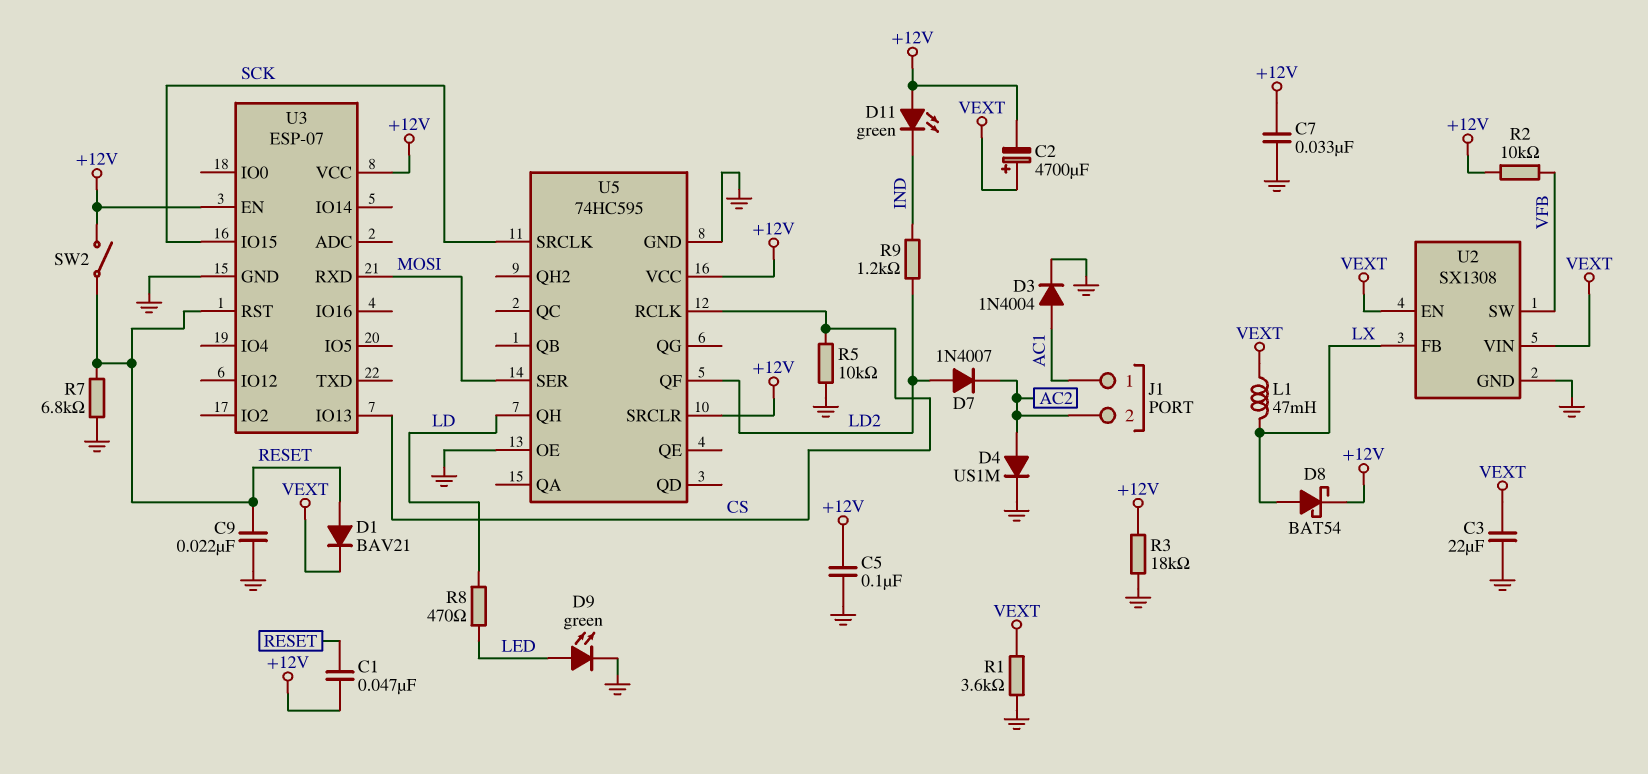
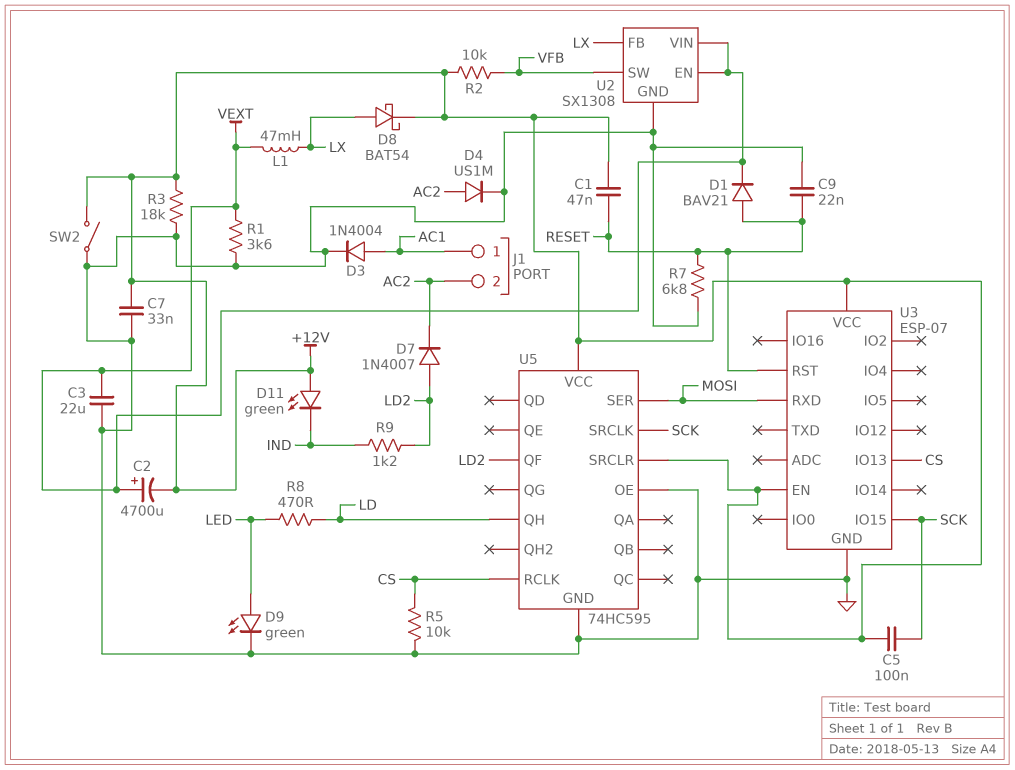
C5: 100nF (+12V, GND) -> 100nF (+12V, SCK)
SW2: switch (+12V, RESET) -> switch (+12V, GND)

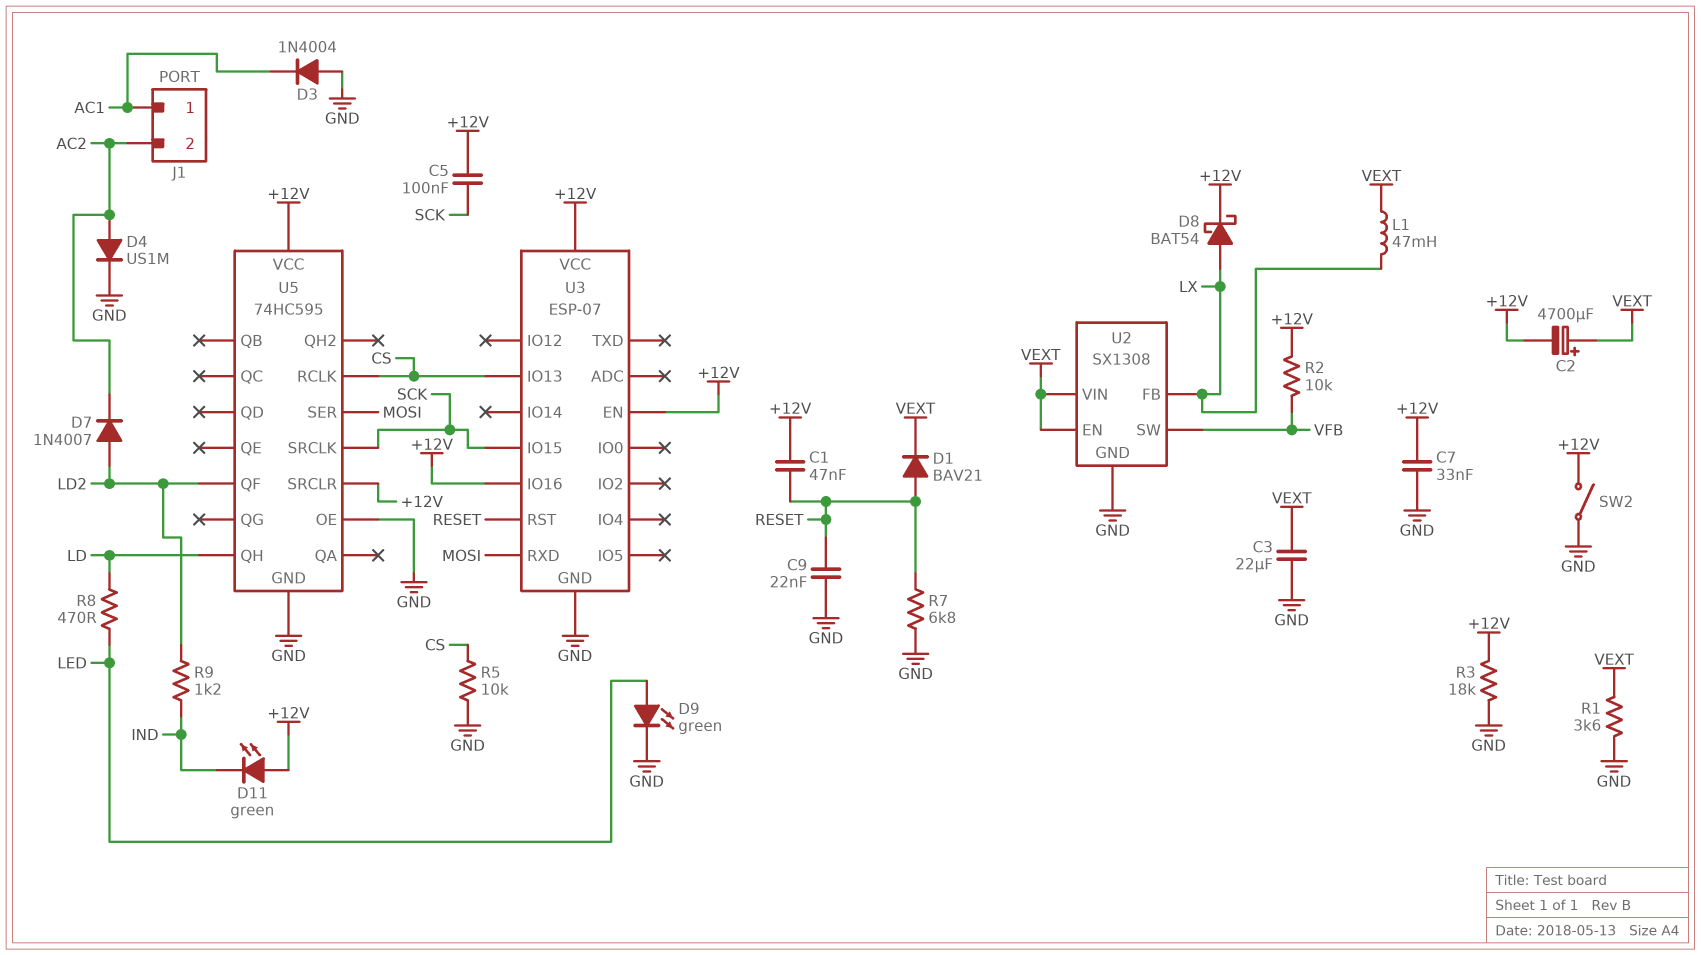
D3: diode 1N4004 (A AC1, K GND) -> diode 1N4004 (A GND, K AC1)
U3 pin IO16: none -> +12V

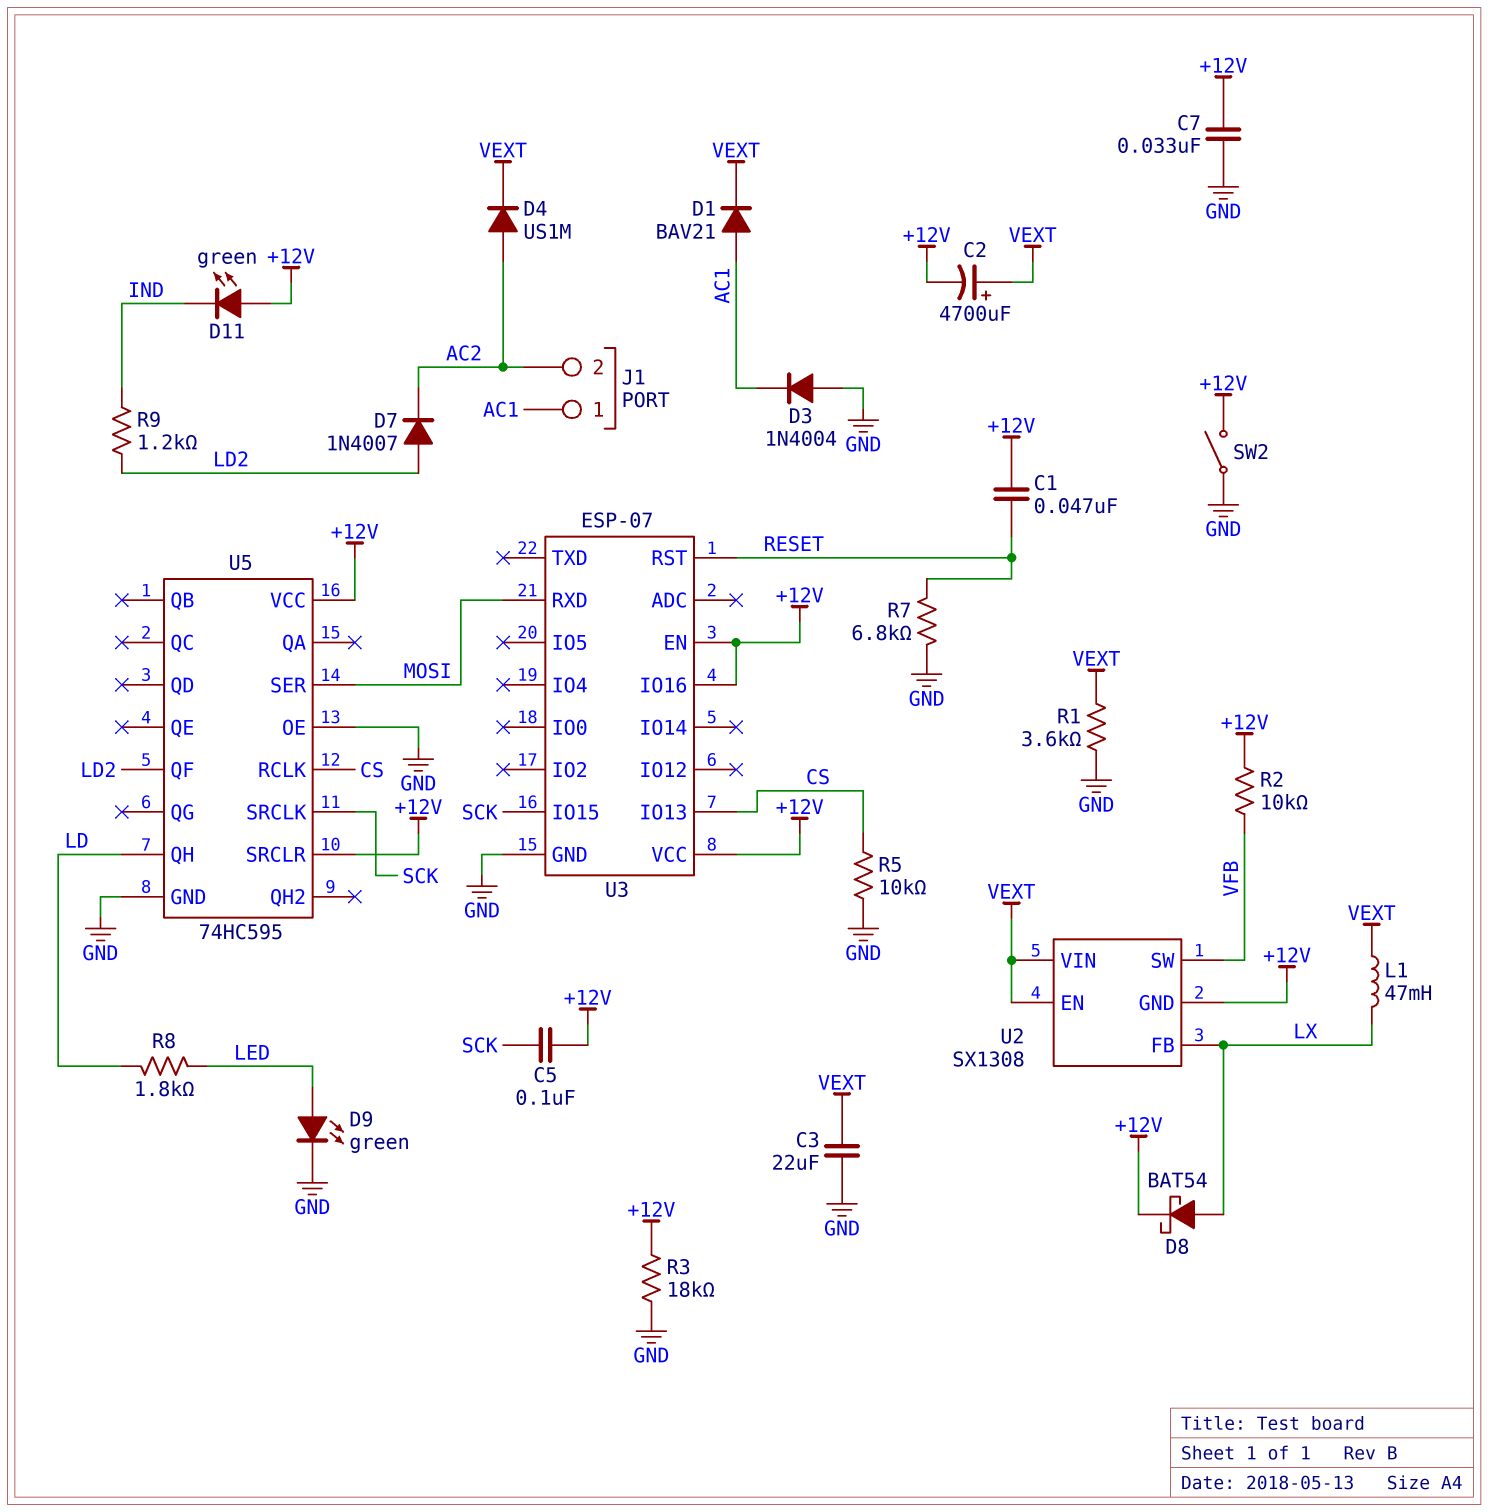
C9: 22nF (GND, RESET) -> none
D1: diode BAV21 (A RESET, K VEXT) -> diode BAV21 (A AC1, K VEXT)
D4: diode US1M (A AC2, K GND) -> diode US1M (A AC2, K VEXT)
R8: 470 (LD, LED) -> 1.8k (LD, LED)
U2 pin GND: GND -> +12V

